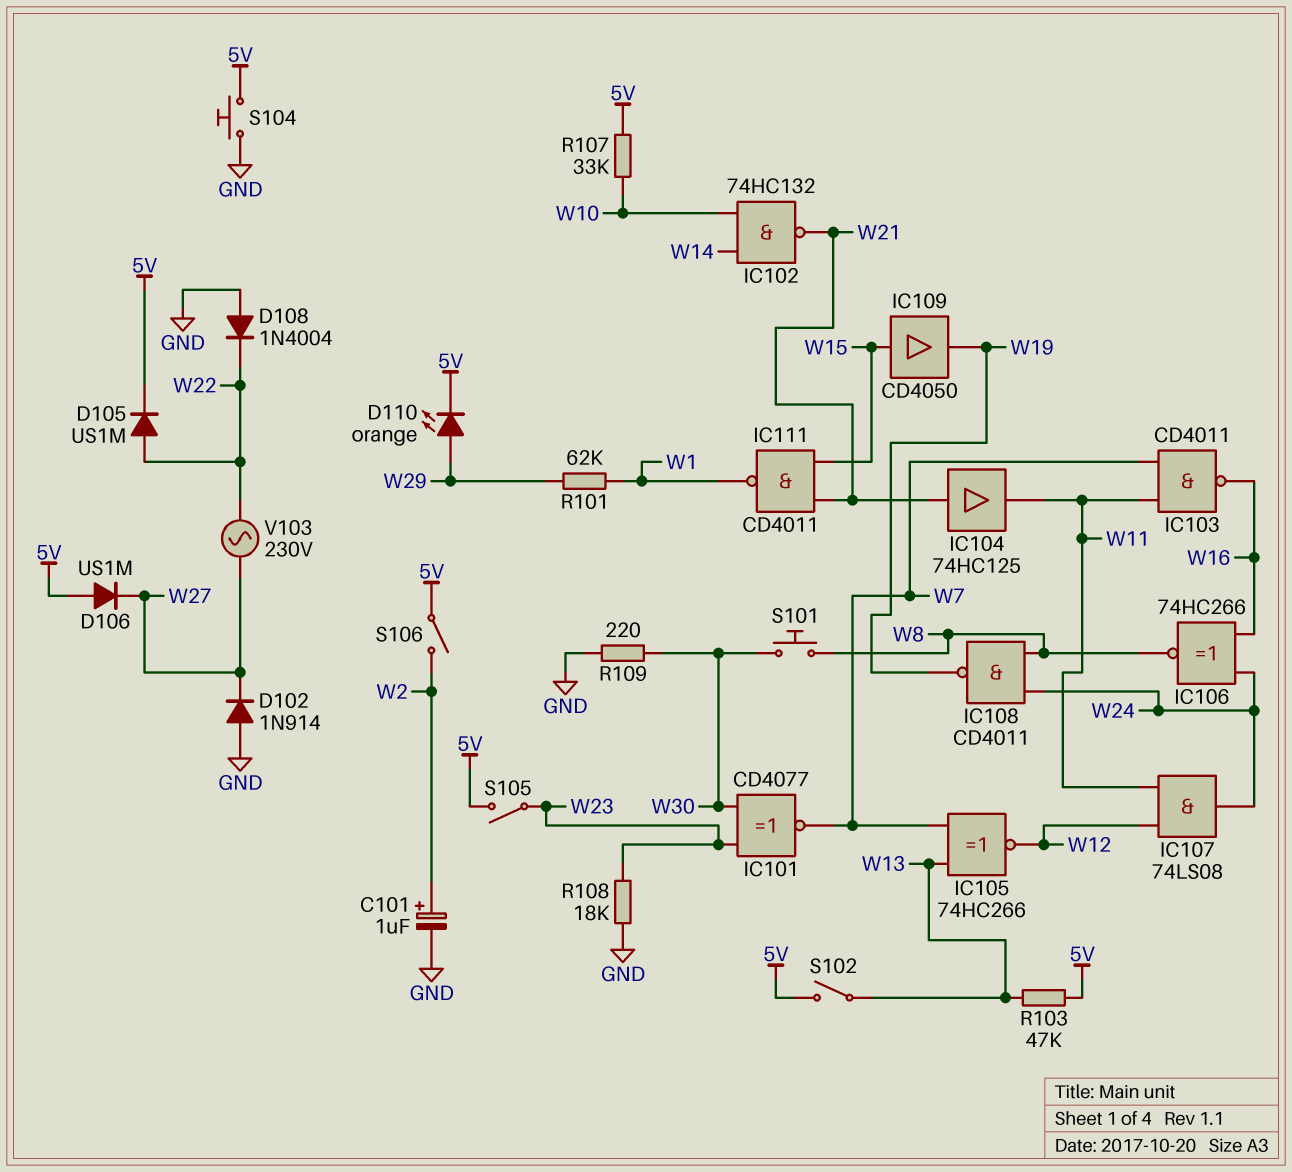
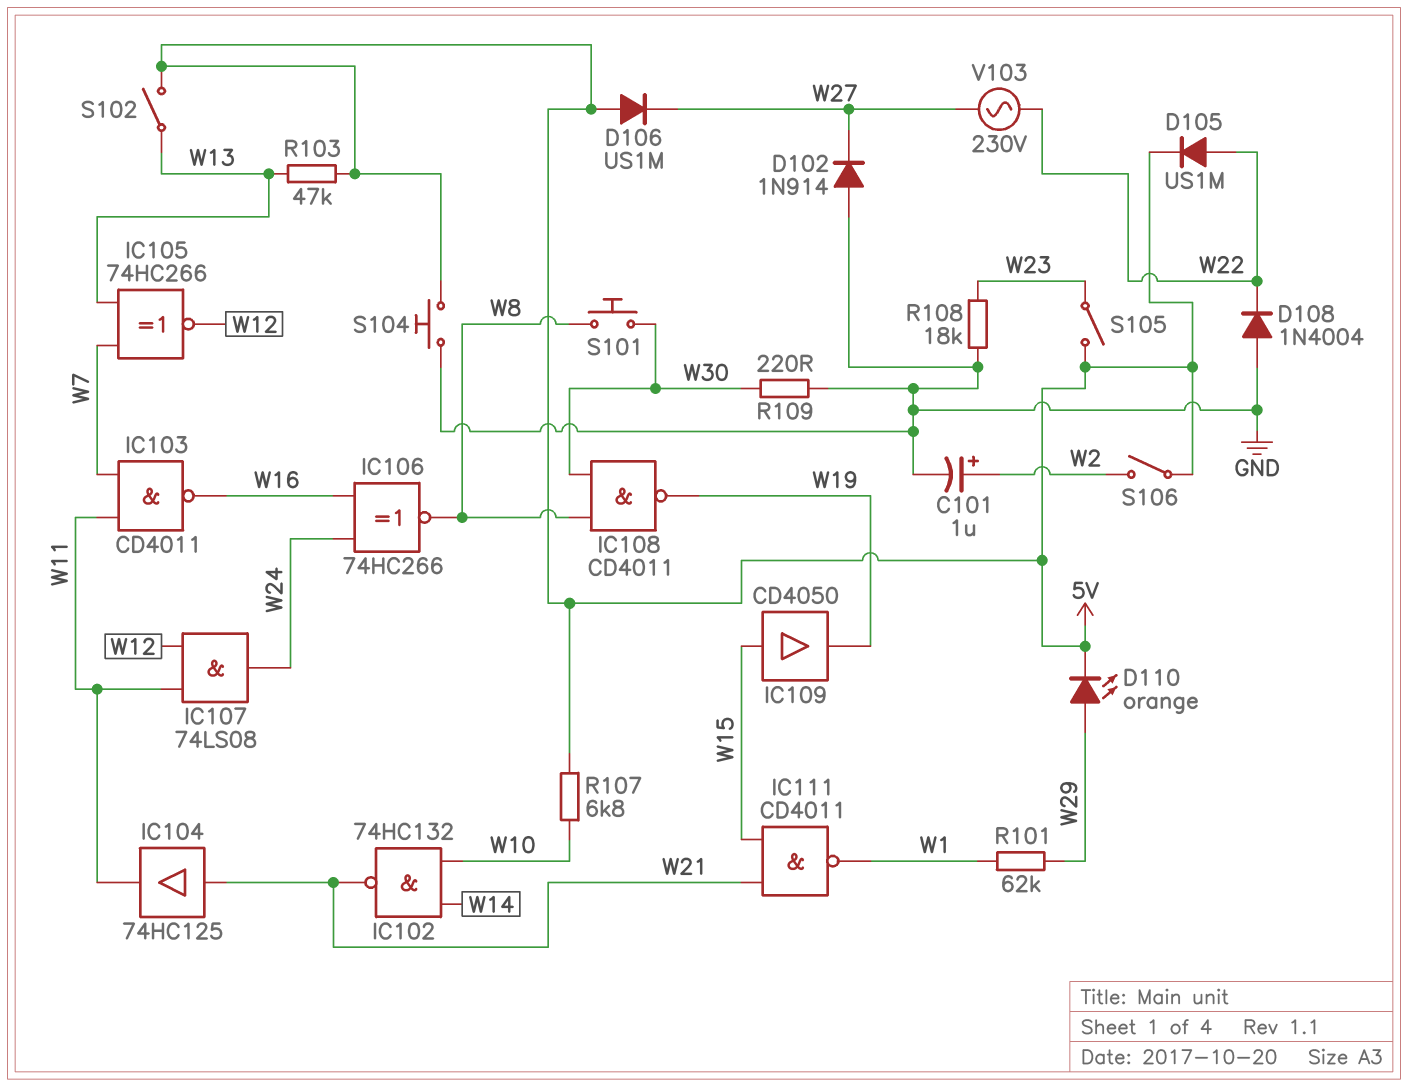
IC101: XNOR CD4077 (in W23, in W30, out W7) -> none
IC108: NAND CD4011 (in W8, in W24, out W19) -> NAND CD4011 (in W8, in W30, out W19)
R107: 33k (5V, W10) -> 6.8k (5V, W10)

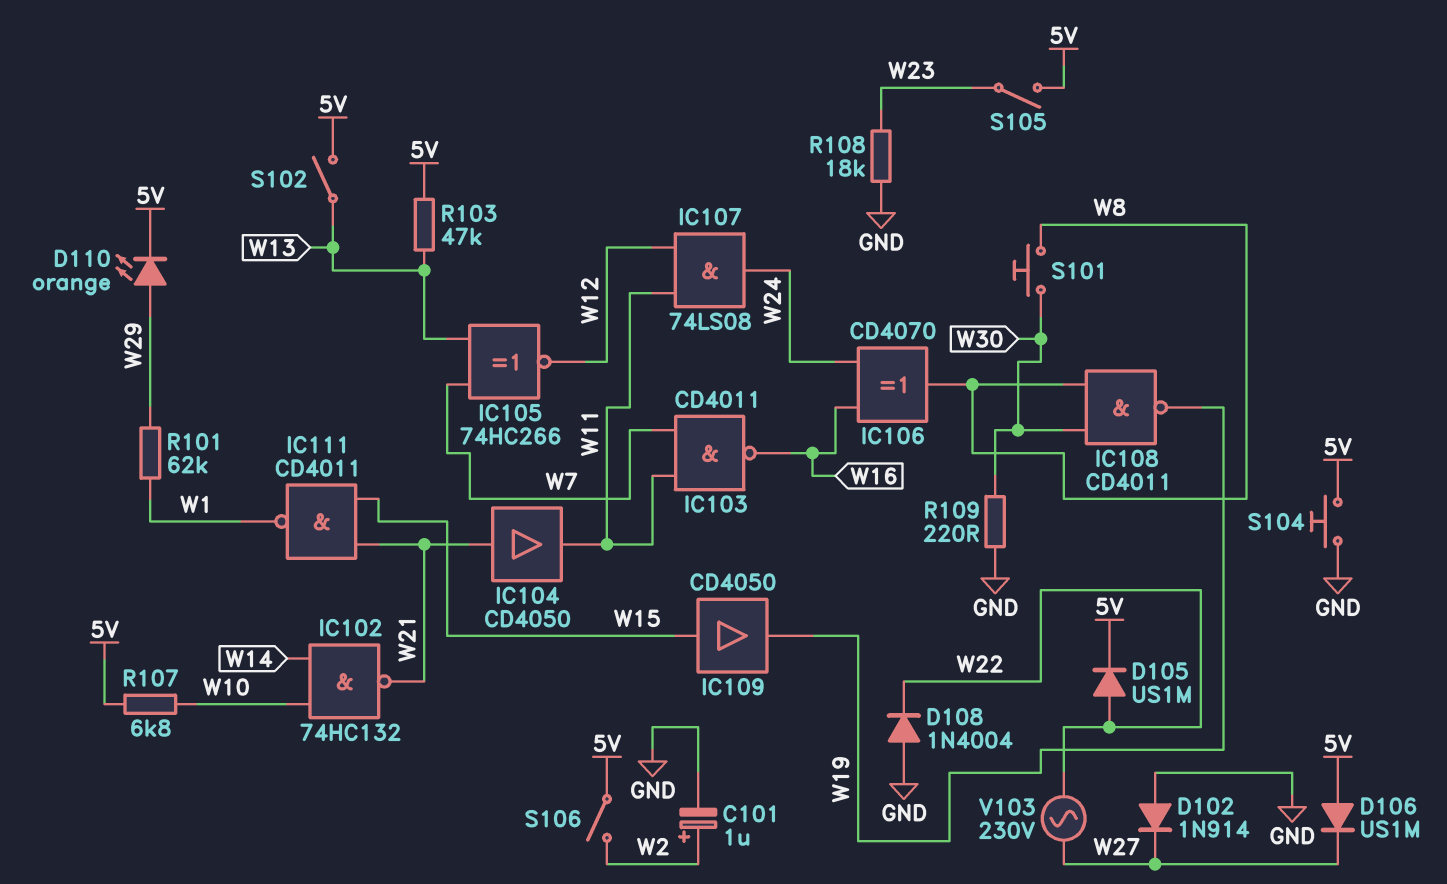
IC104: buffer 74HC125 (in W21, out W11) -> buffer CD4050 (in W21, out W11)
IC106: XNOR 74HC266 (in W16, in W24, out W8) -> XOR CD4070 (in W16, in W24, out W8)

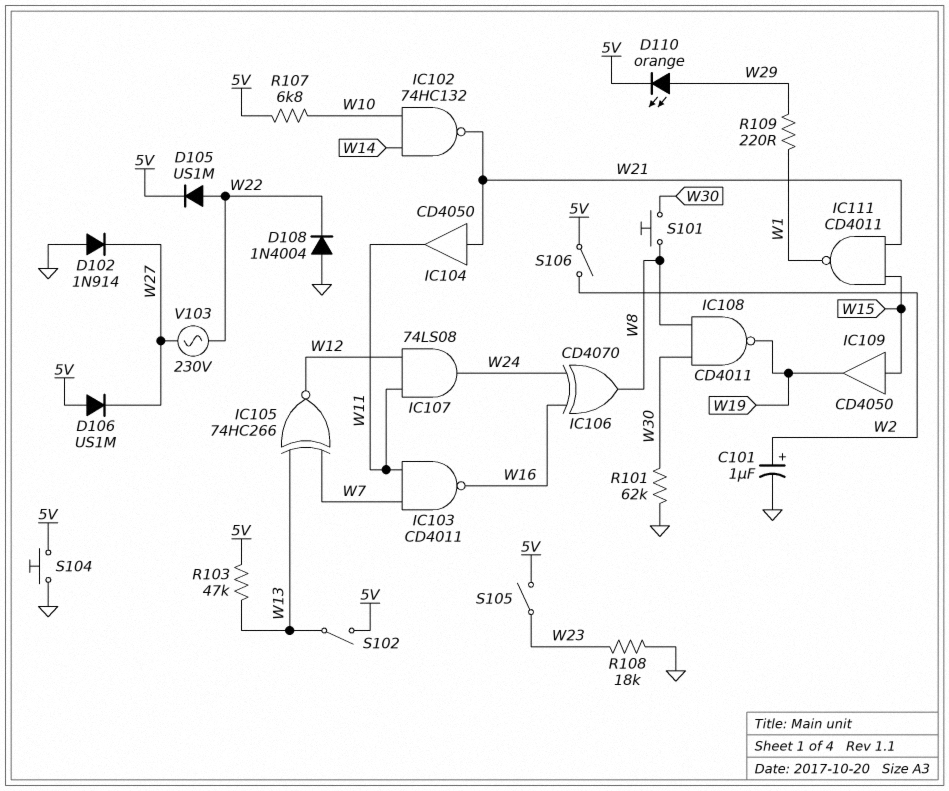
R101: 62k (W1, W29) -> 62k (GND, W30)
R109: 220 (GND, W30) -> 220 (W1, W29)

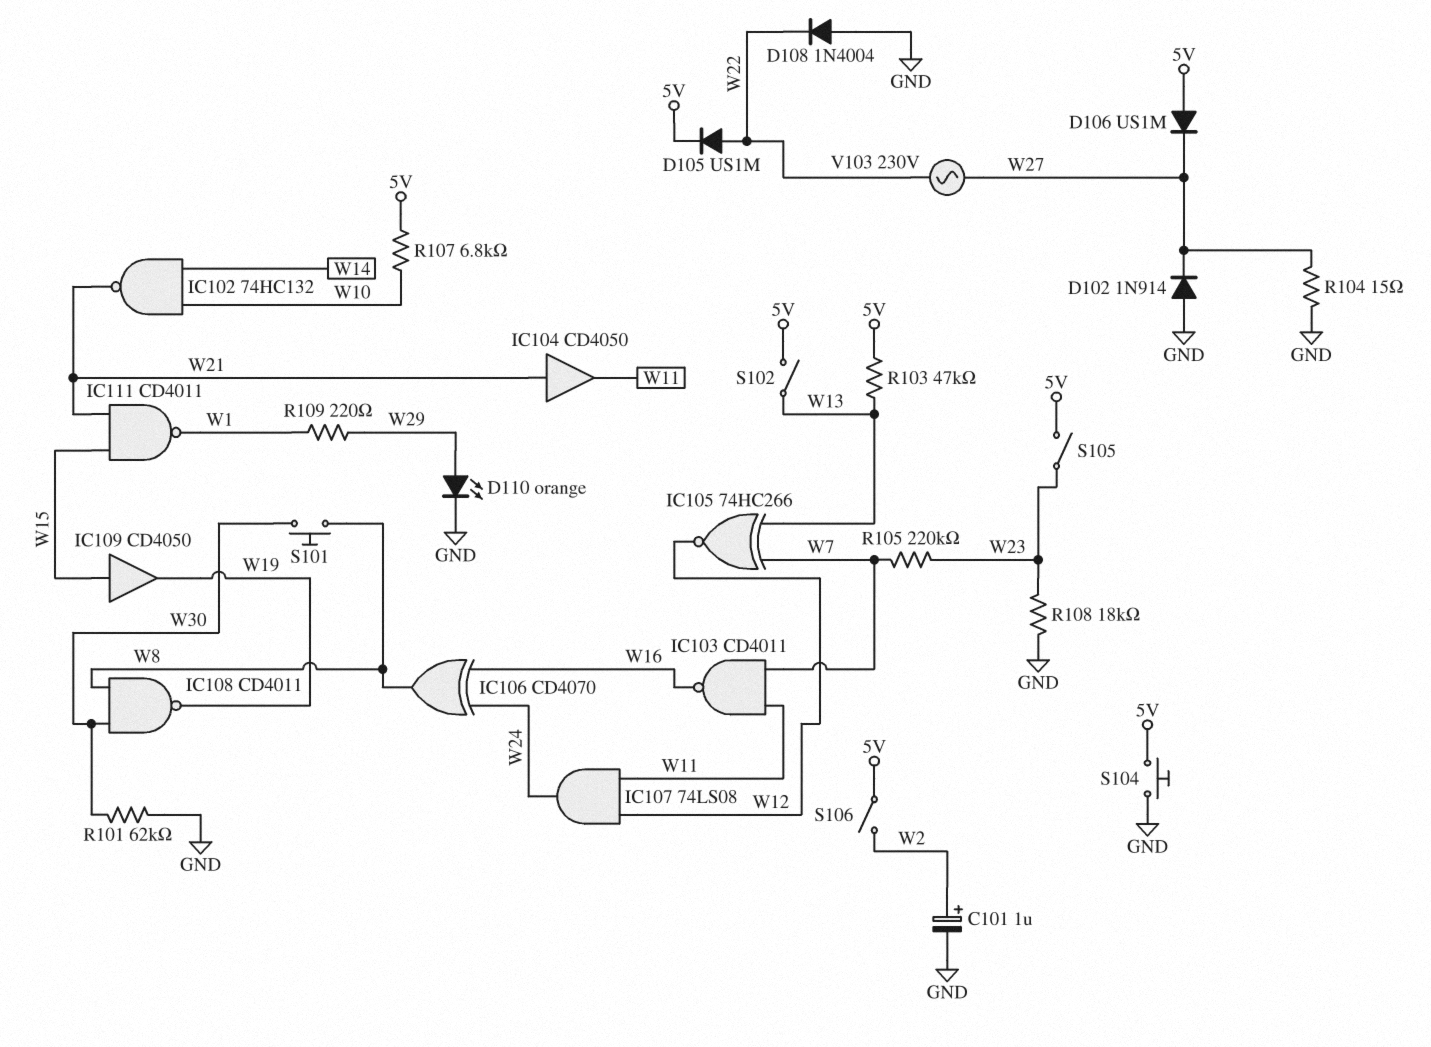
D110: LED orange (A W29, K 5V) -> LED orange (A W29, K GND)
R104: none -> 15 (GND, W27)
R105: none -> 220k (W7, W23)

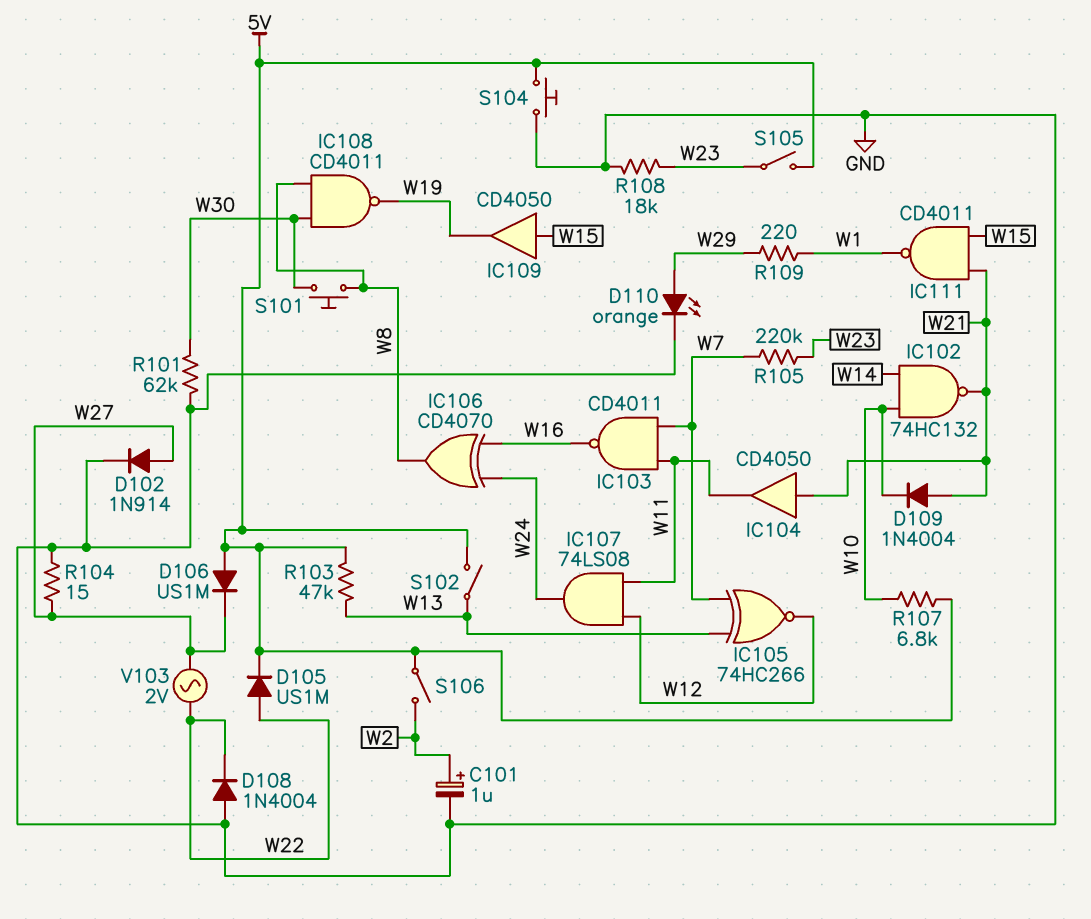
D102: diode 1N914 (A GND, K W27) -> diode 1N914 (A W27, K GND)
D109: none -> diode 1N4004 (A W21, K W10)
V103: AC 230V (W22, W27) -> AC 2V (W22, W27)

